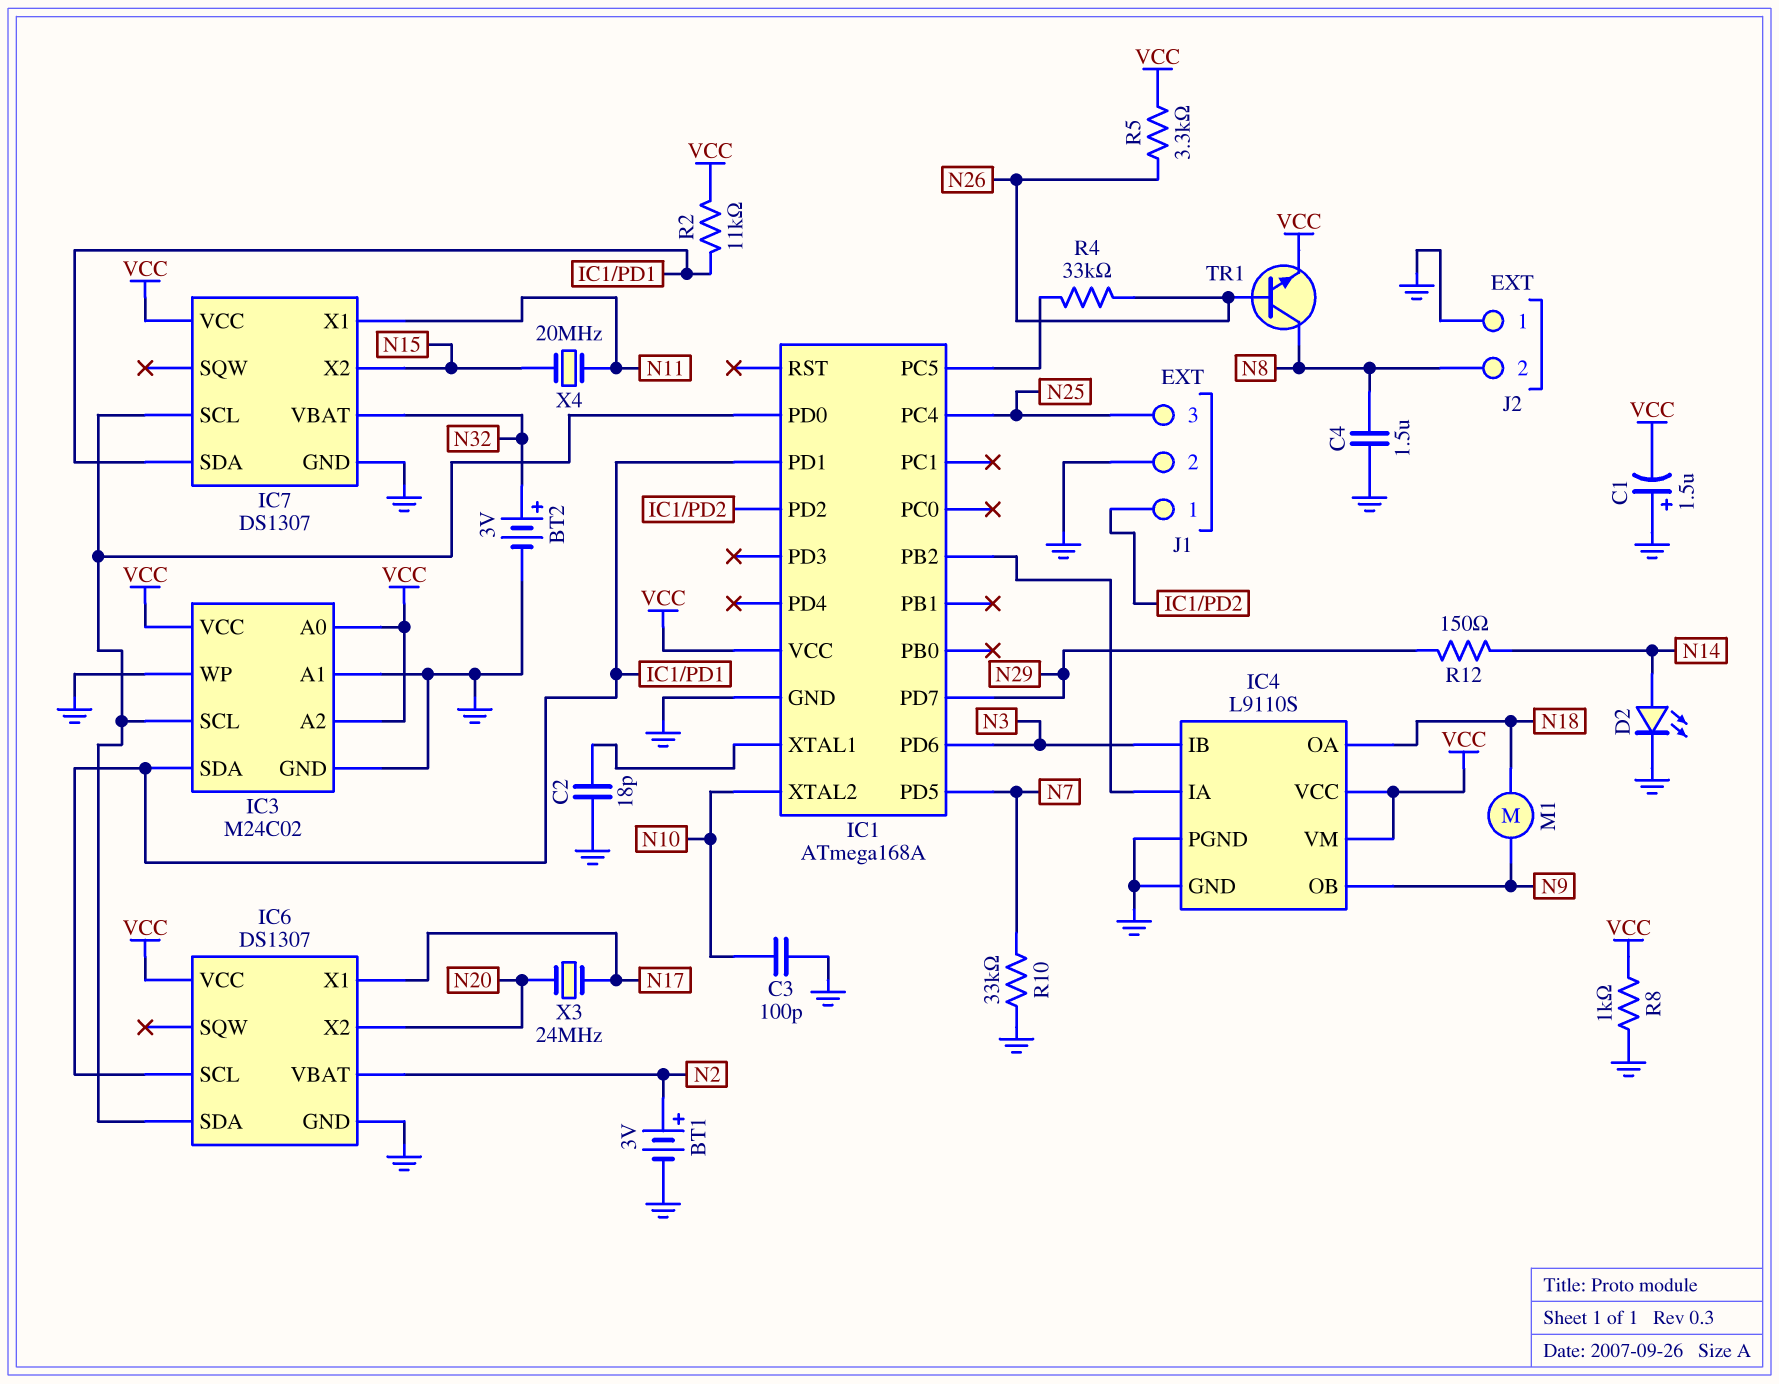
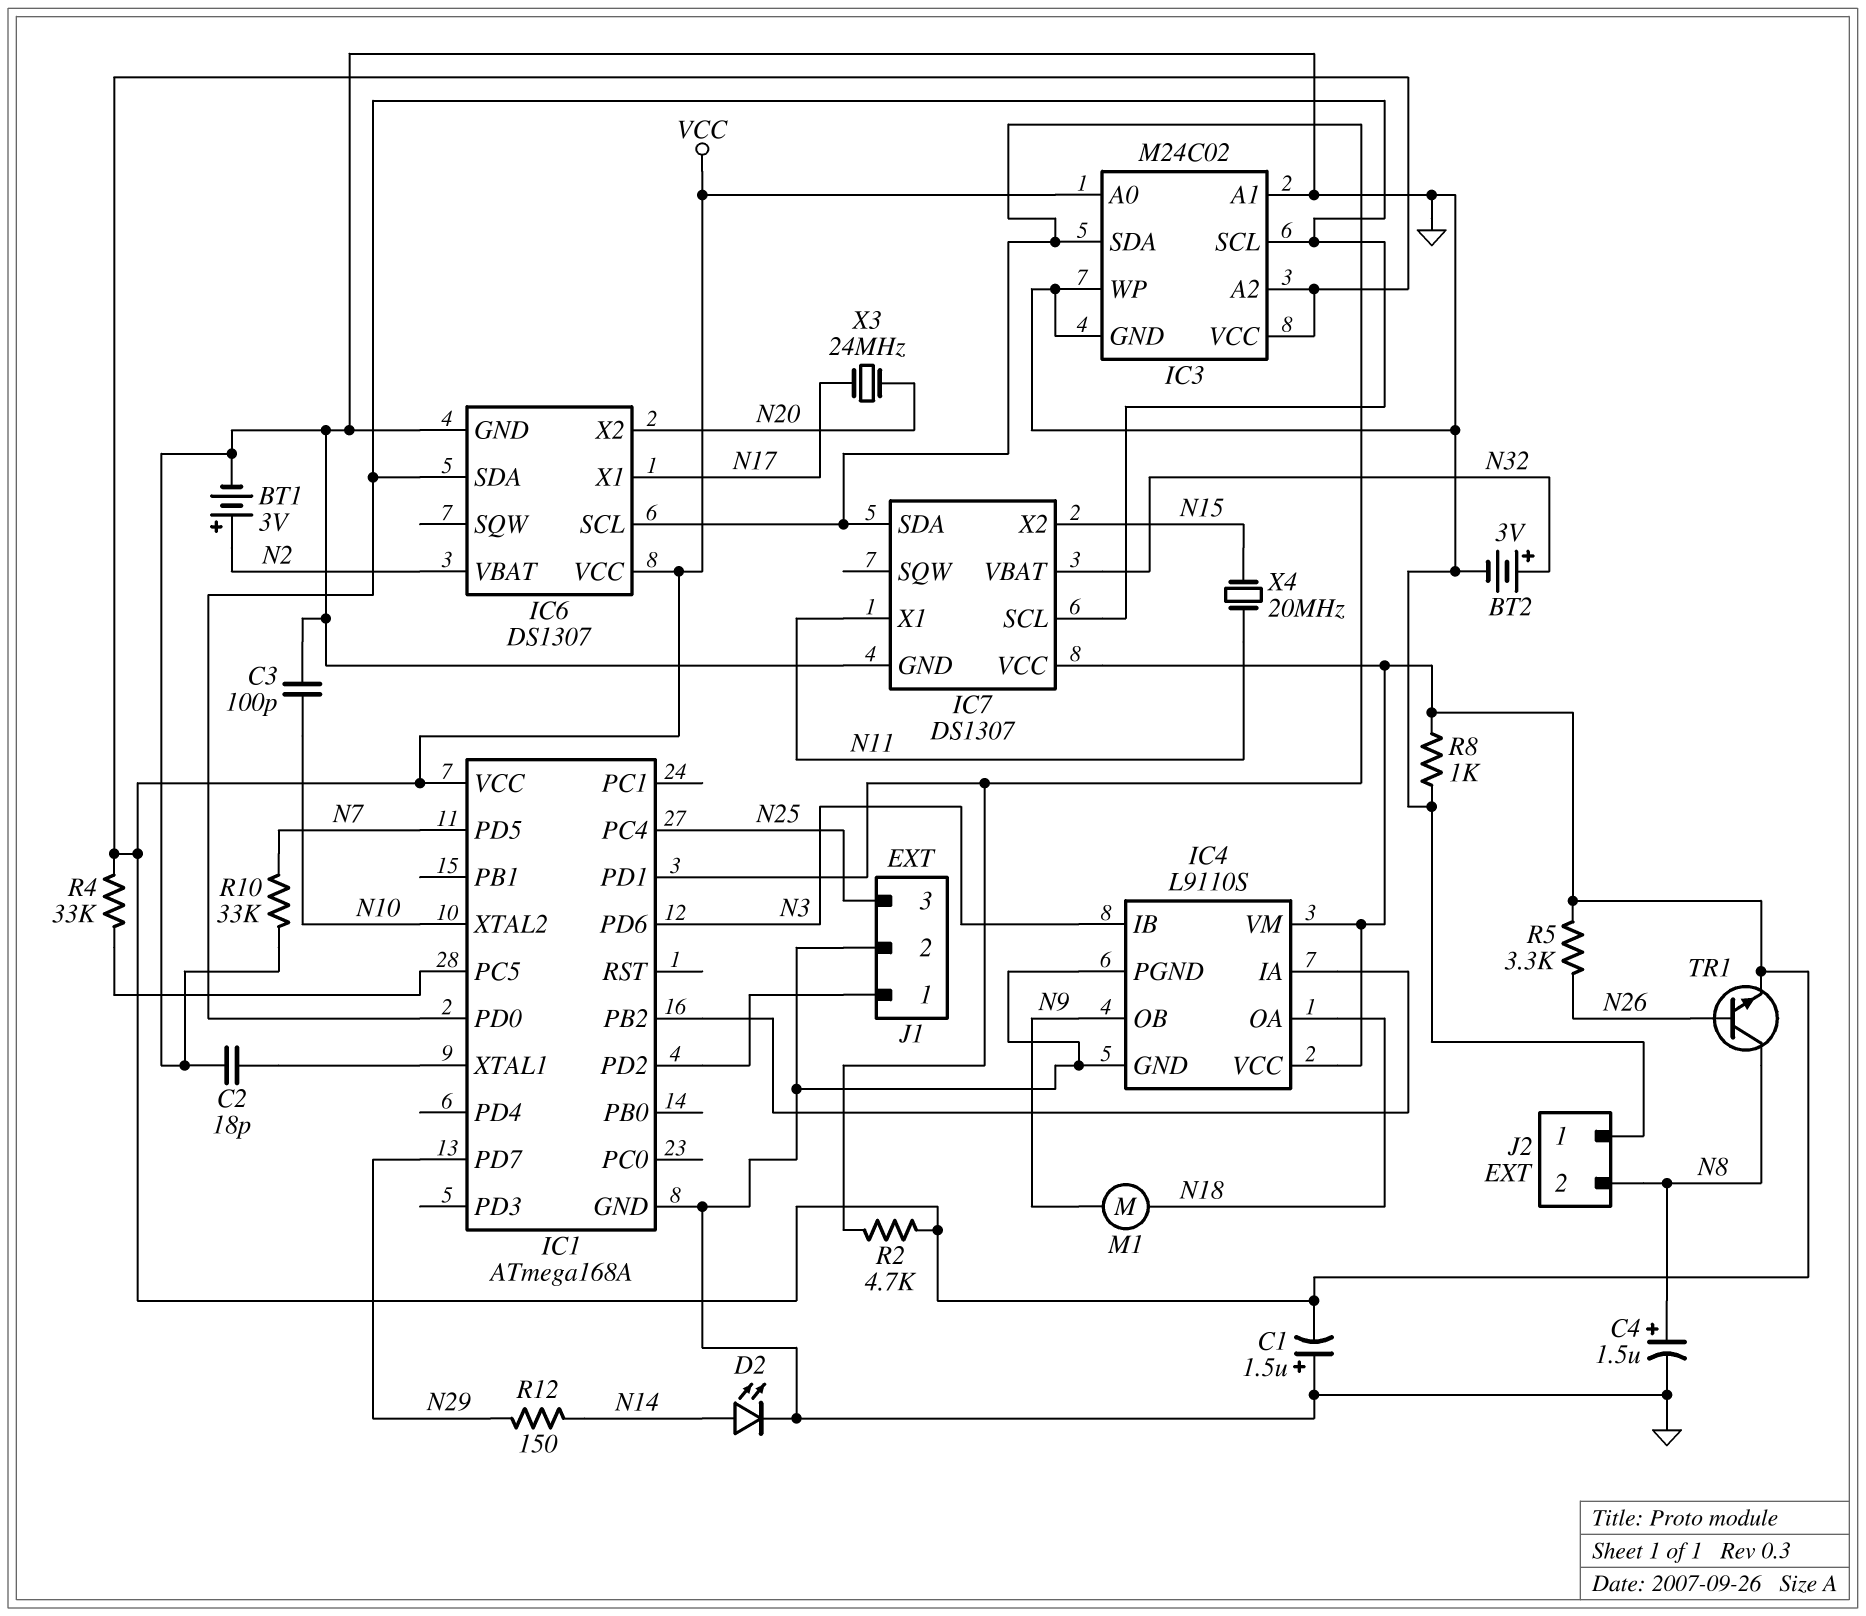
C4: 1.5uF (GND, N8) -> 1.5uF (plus N8, minus GND)
R2: 11k (IC1/PD1, VCC) -> 4.7k (IC1/PD1, VCC)
R4: 33k (IC1/PC5, N26) -> 33k (IC1/PC5, VCC)

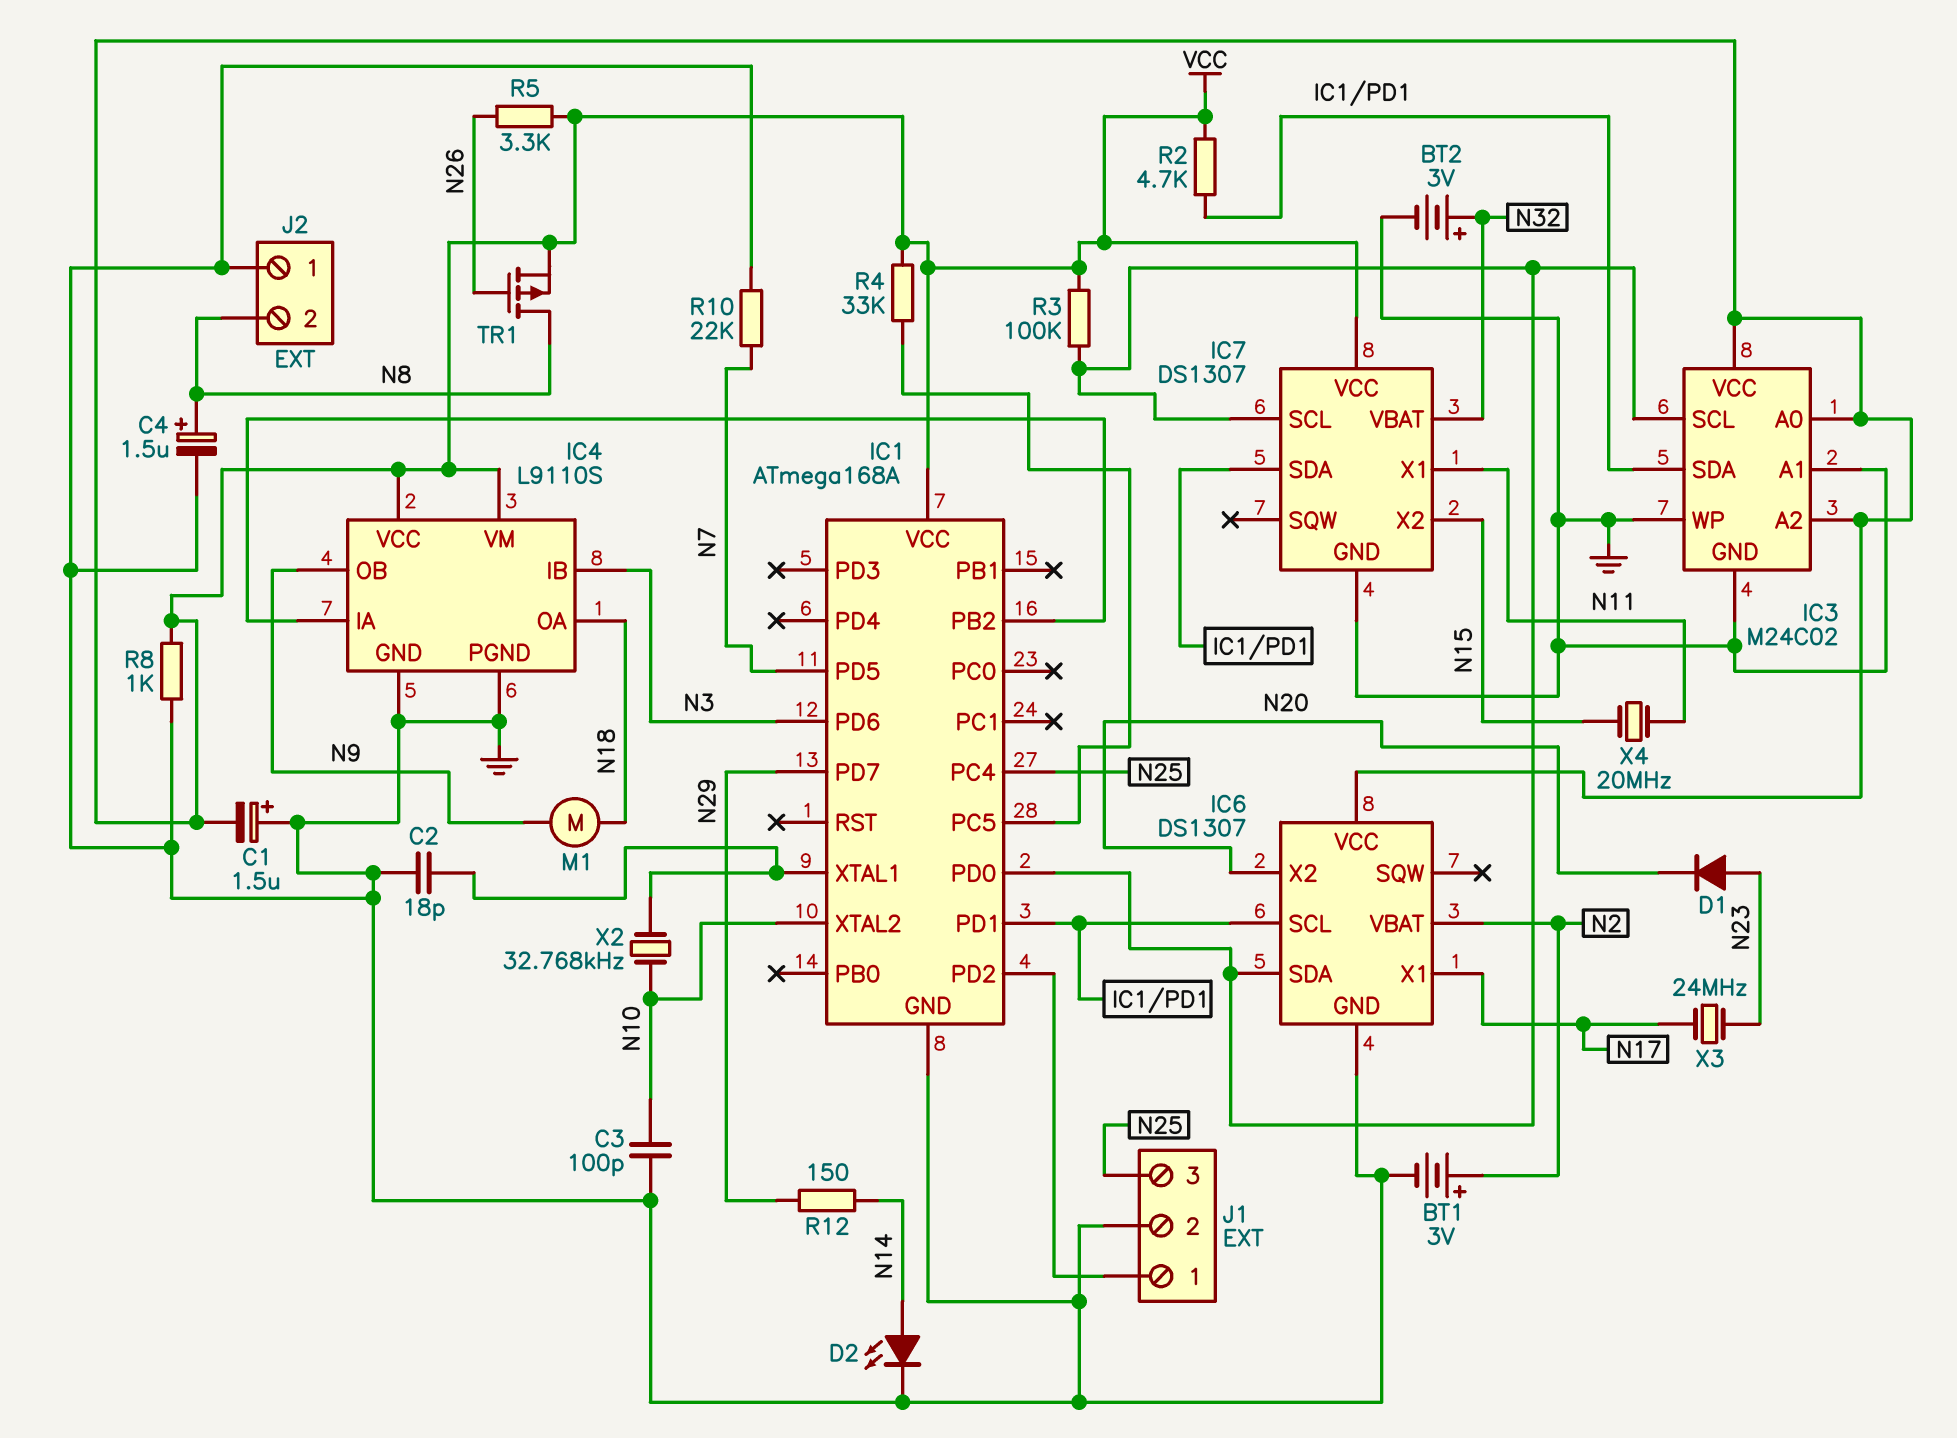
D1: none -> diode (A N23, K N20)
R3: none -> 100k (IC1/PD0, VCC)
R10: 33k (GND, N7) -> 22k (GND, N7)
TR1: NPN (B N26, C N8, E VCC) -> PMOS (G N26, D N8, S VCC)
X2: none -> 32.768kHz (IC1/XTAL1, N10)
X3: 24MHz (N17, N20) -> 24MHz (N17, N23)

